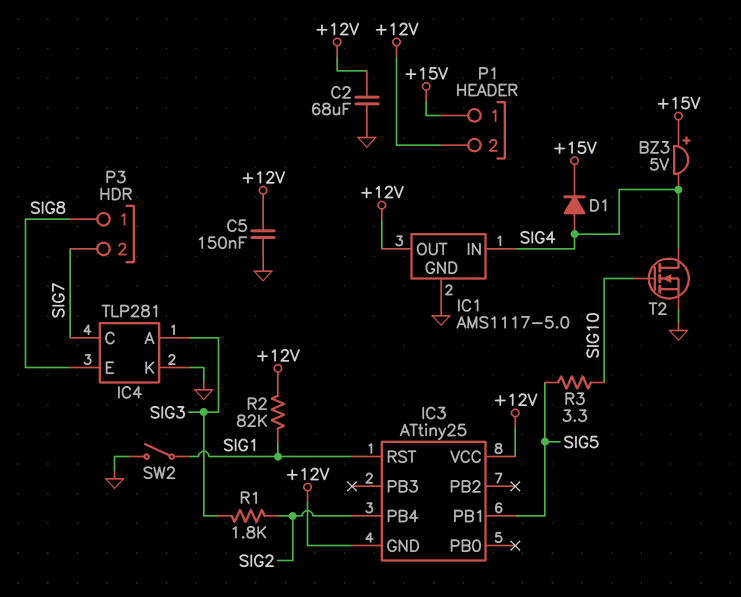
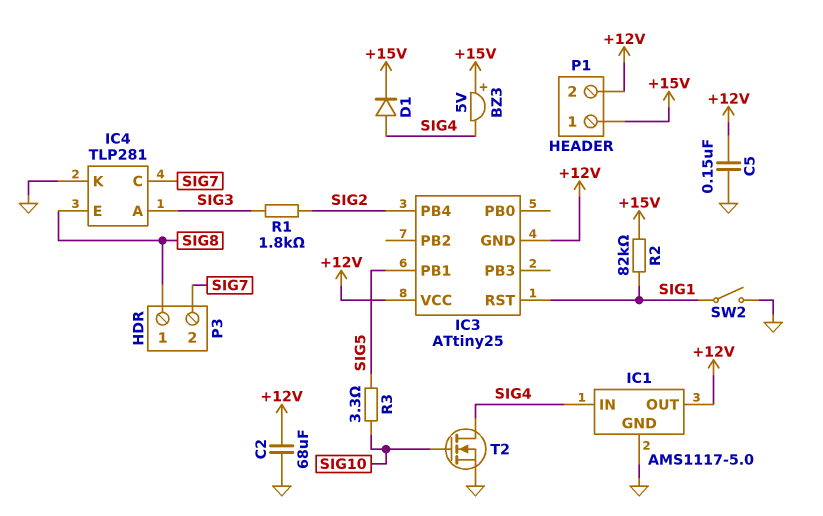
R2: 82k (+12V, SIG1) -> 82k (+15V, SIG1)

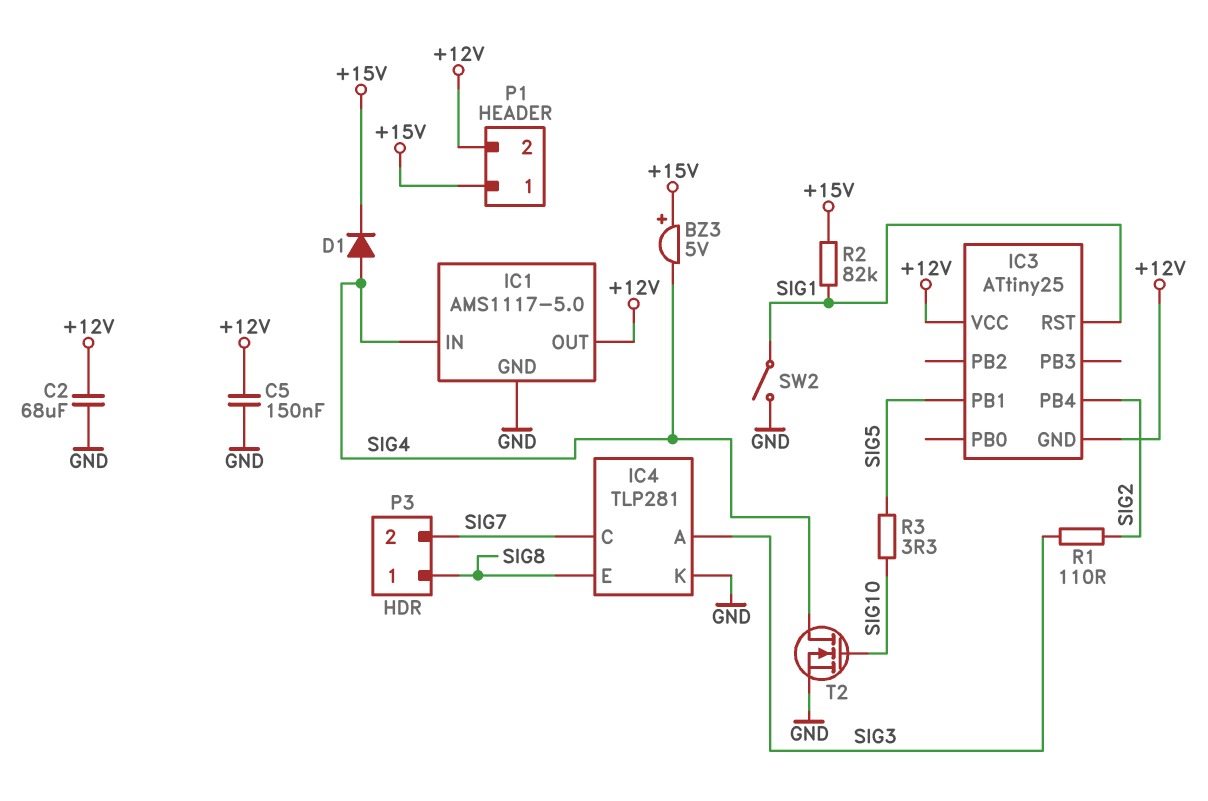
R1: 1.8k (SIG2, SIG3) -> 110 (SIG2, SIG3)

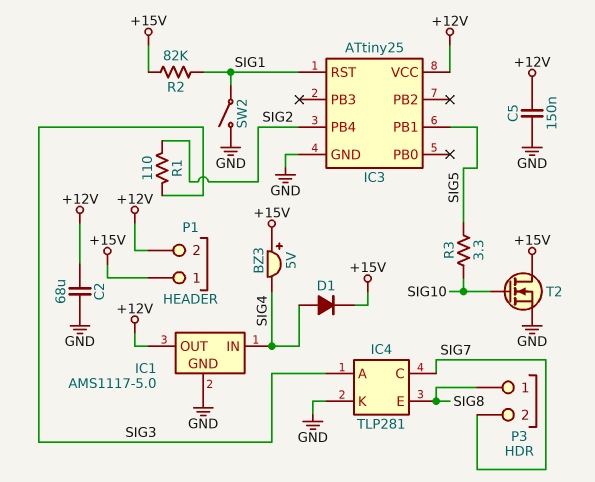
IC3 pin GND: +12V -> GND
T2: NMOS (G SIG10, D SIG4, S GND) -> NMOS (G SIG10, D +15V, S GND)

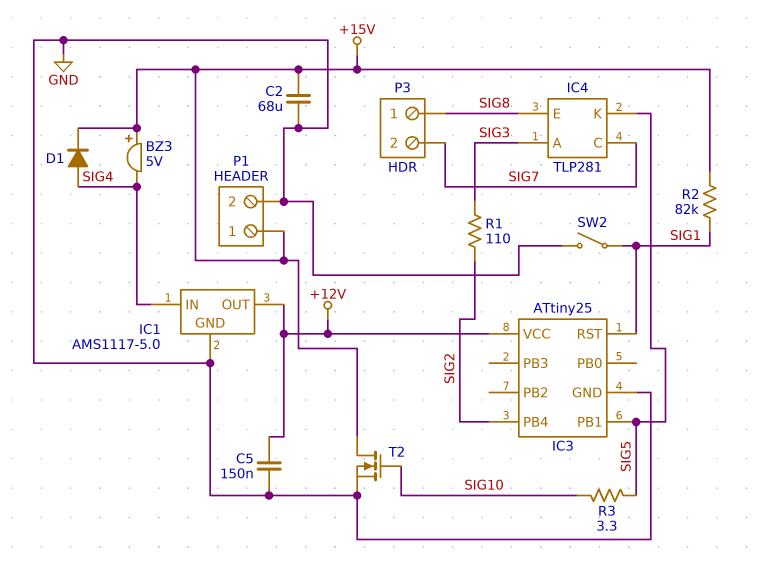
C2: 68uF (+12V, GND) -> 68uF (+15V, GND)
IC4 pin K: GND -> SIG5
P1 pin 2: +12V -> GND

